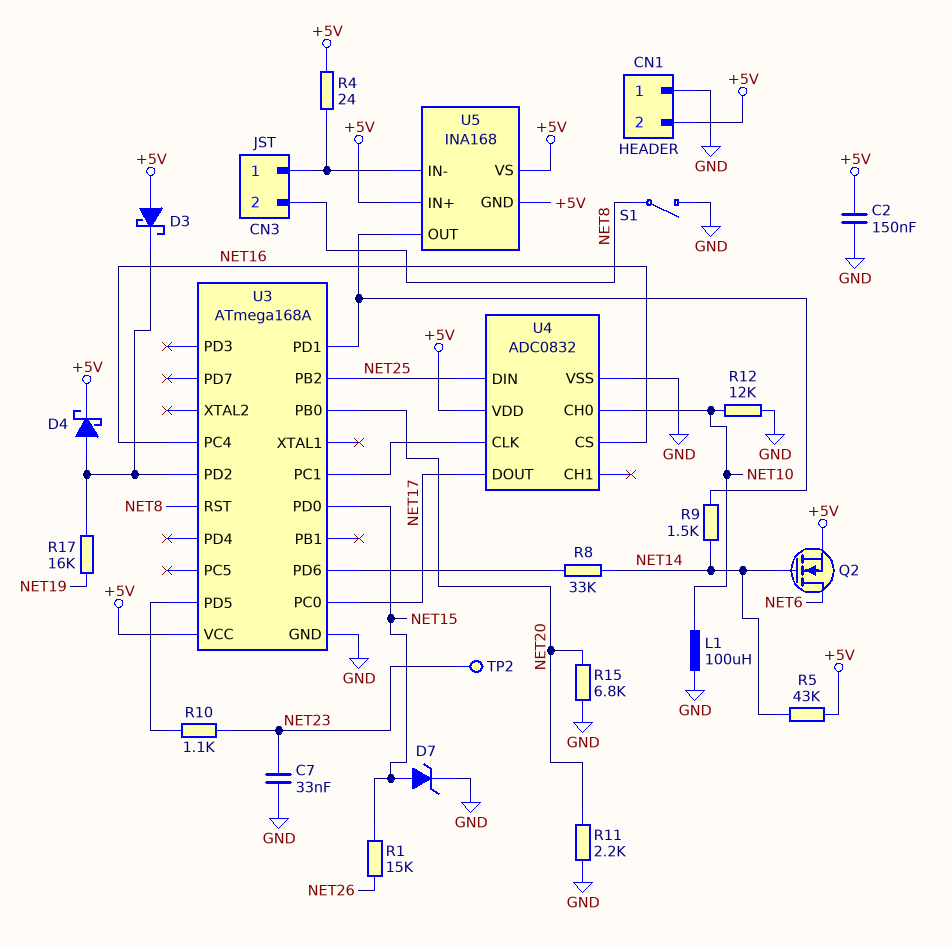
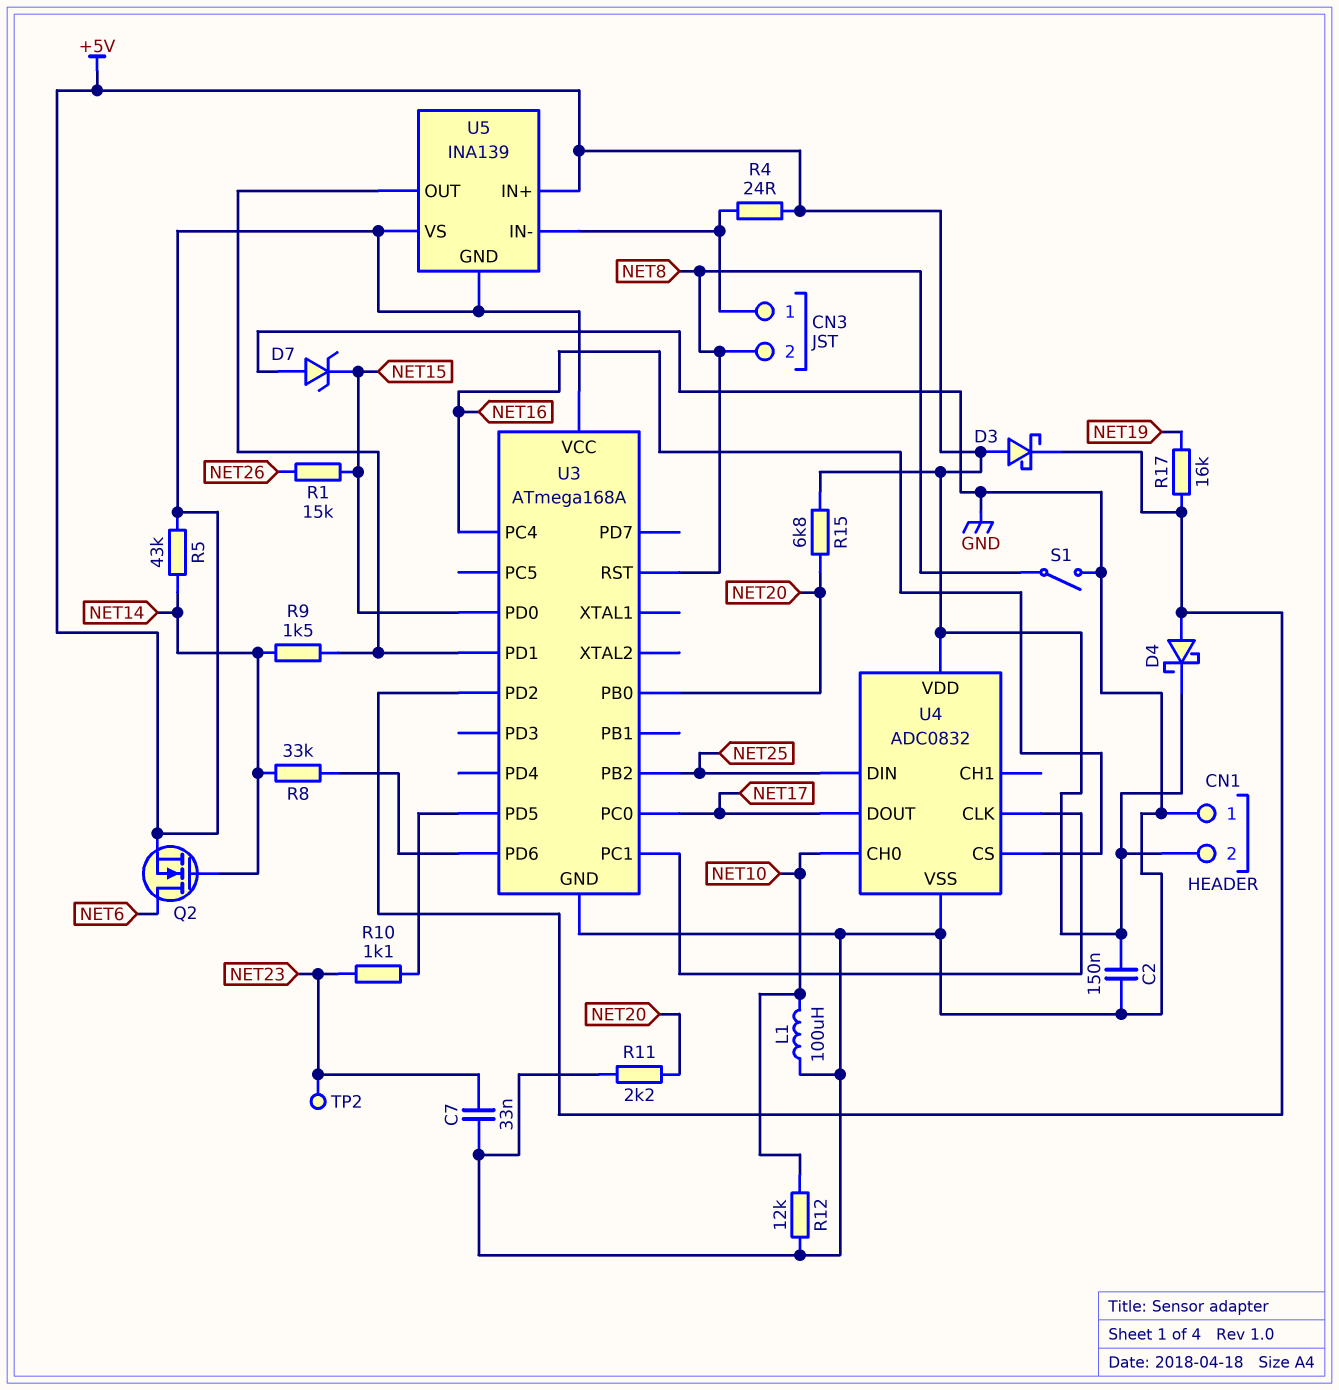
D7: zener (A NET15, K GND) -> zener (A GND, K NET15)
R15: 6.8k (GND, NET20) -> 6.8k (+5V, NET20)
U5: INA168 -> INA139

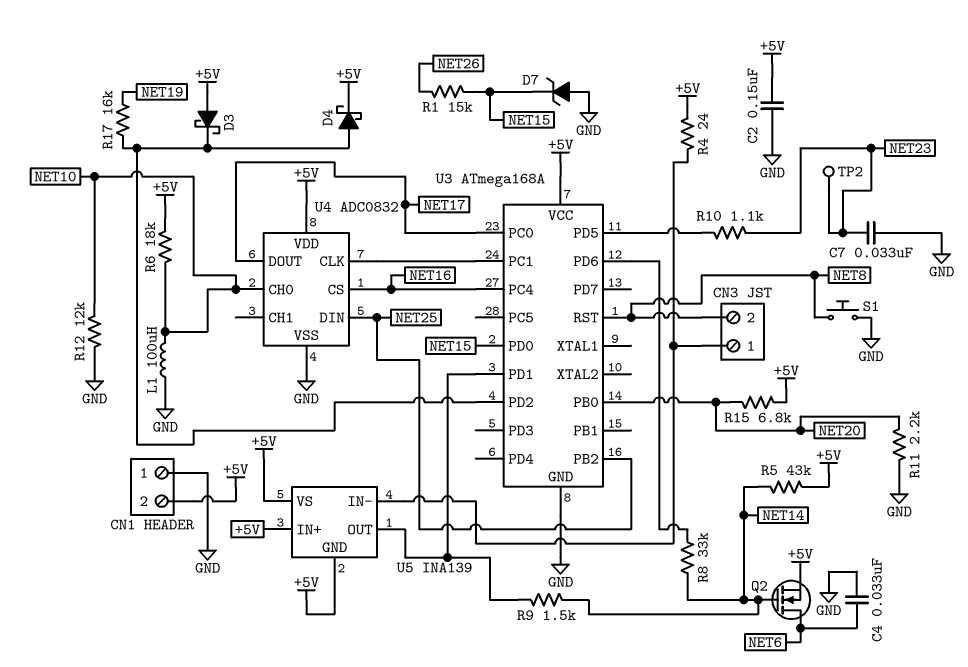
C4: none -> 33nF (GND, NET6)
R6: none -> 18k (+5V, NET10)
S1: switch (GND, NET8) -> button (GND, NET8)

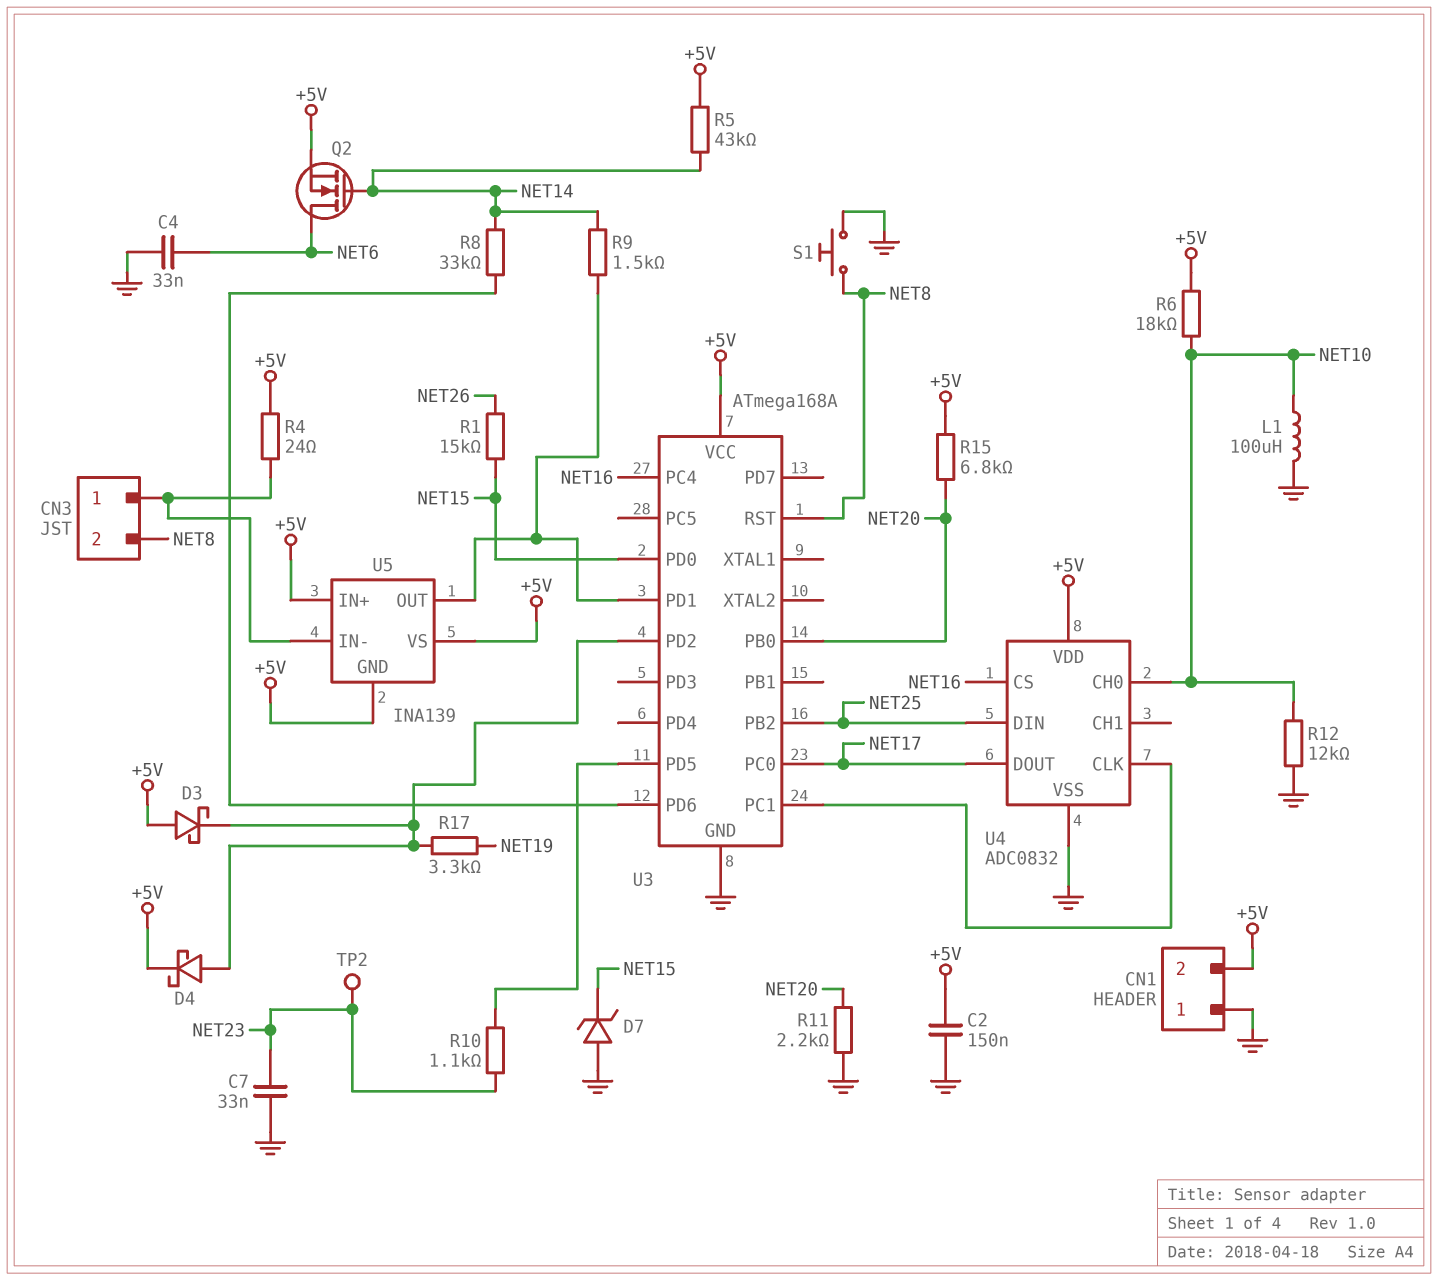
R17: 16k (NET19, U3/PD2) -> 3.3k (NET19, U3/PD2)

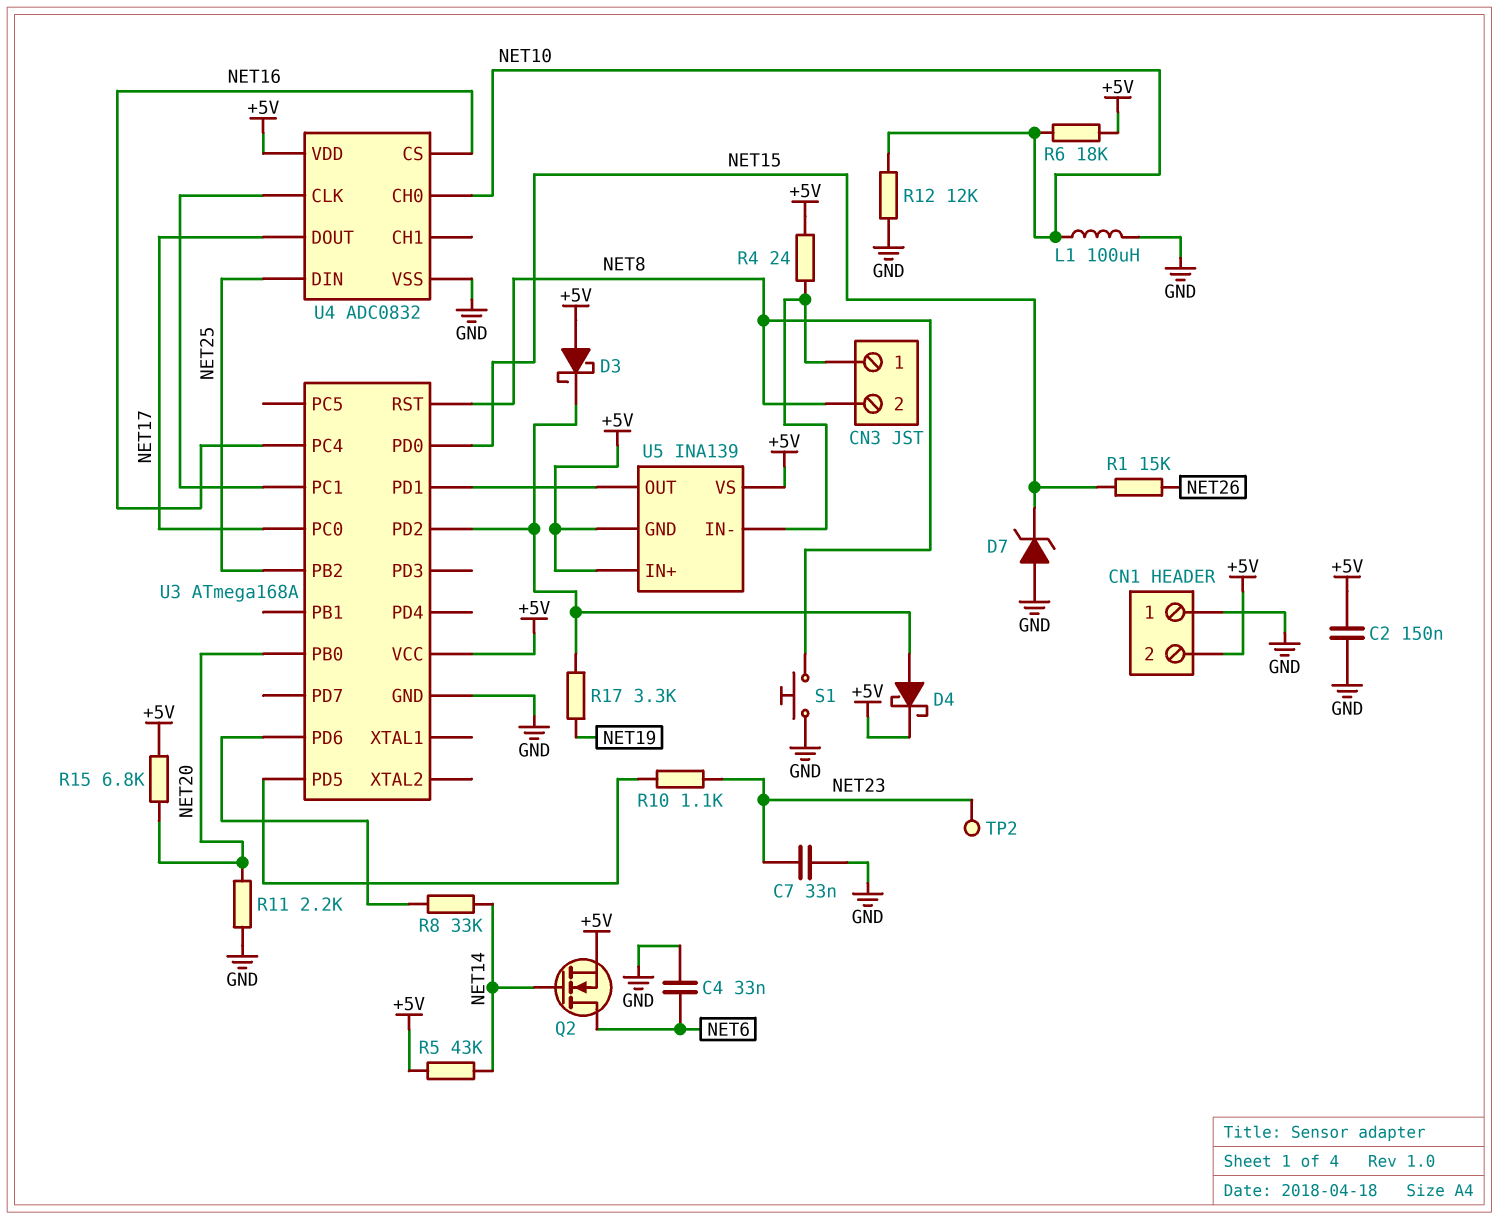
R9: 1.5k (NET14, U3/PD1) -> none

